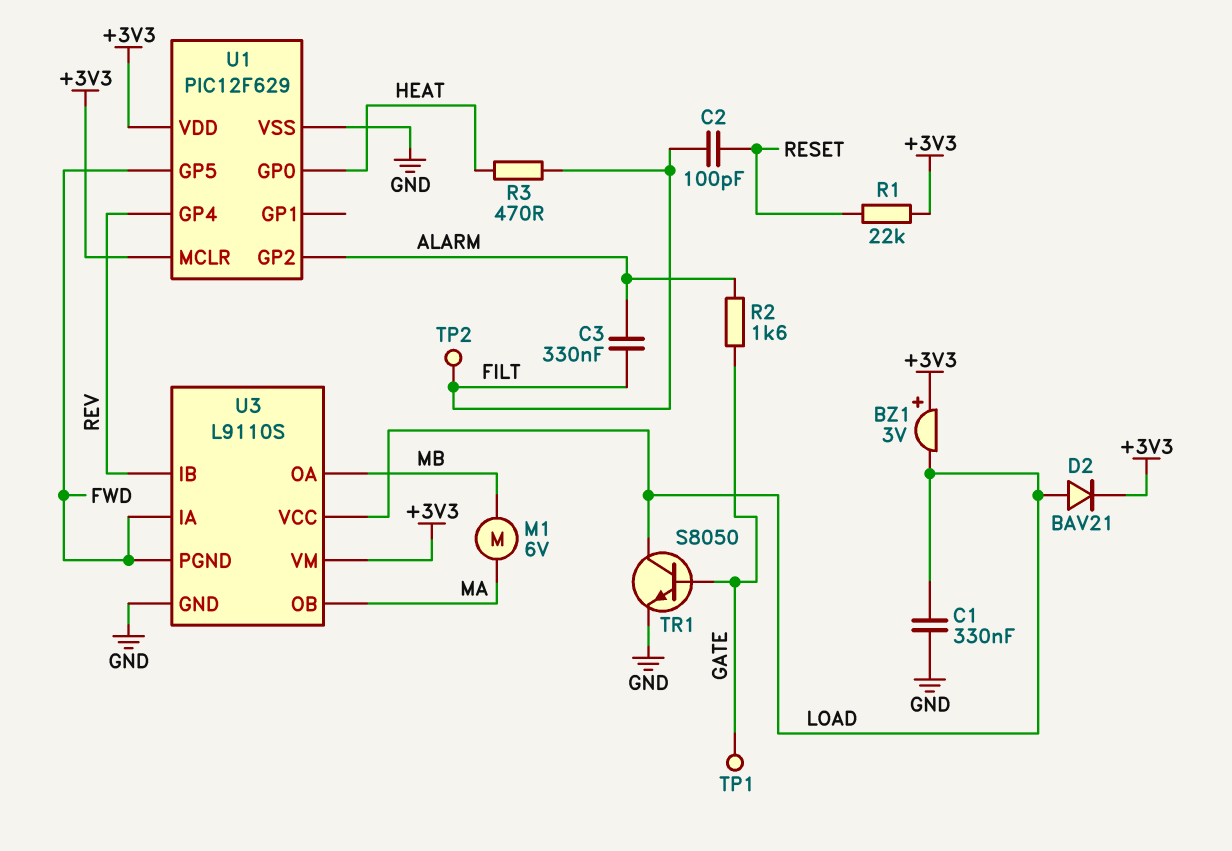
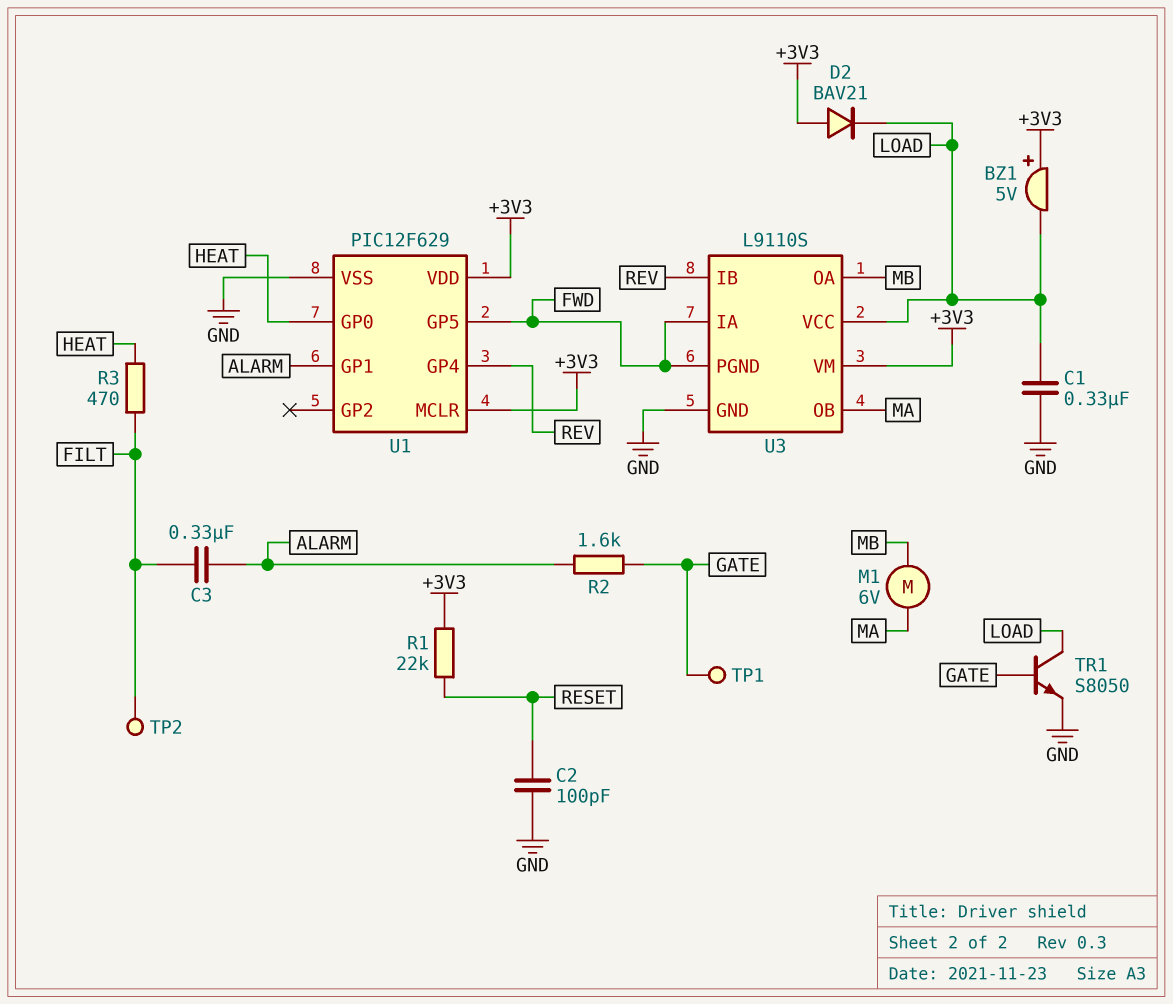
BZ1: buzzer 3V (plus +3V3, minus LOAD) -> buzzer 5V (plus +3V3, minus LOAD)
C2: 100pF (FILT, RESET) -> 100pF (GND, RESET)
D2: diode BAV21 (A LOAD, K +3V3) -> diode BAV21 (A +3V3, K LOAD)
U1 pin GP1: none -> ALARM
U1 pin GP2: ALARM -> none

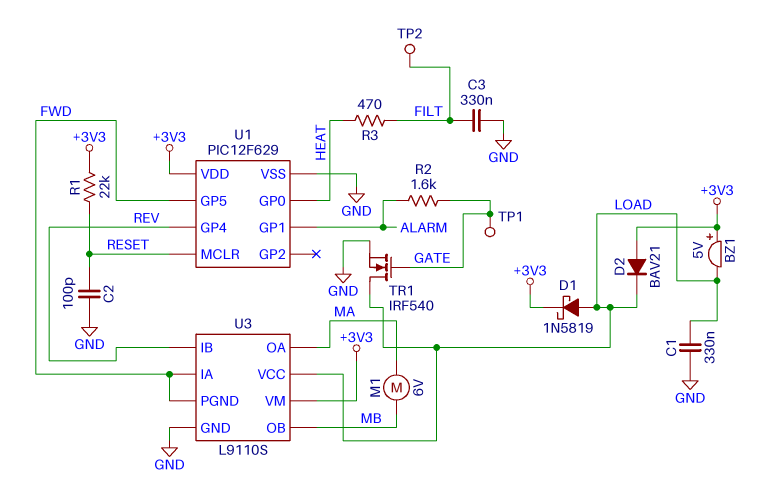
C3: 330nF (ALARM, FILT) -> 330nF (FILT, GND)
D1: none -> schottky 1N5819 (A LOAD, K +3V3)
TR1: NPN S8050 (B GATE, C LOAD, E GND) -> NMOS IRF540 (G GATE, D LOAD, S GND)
U1 pin MCLR: +3V3 -> RESET
U3 pin OA: MB -> MA
U3 pin OB: MA -> MB

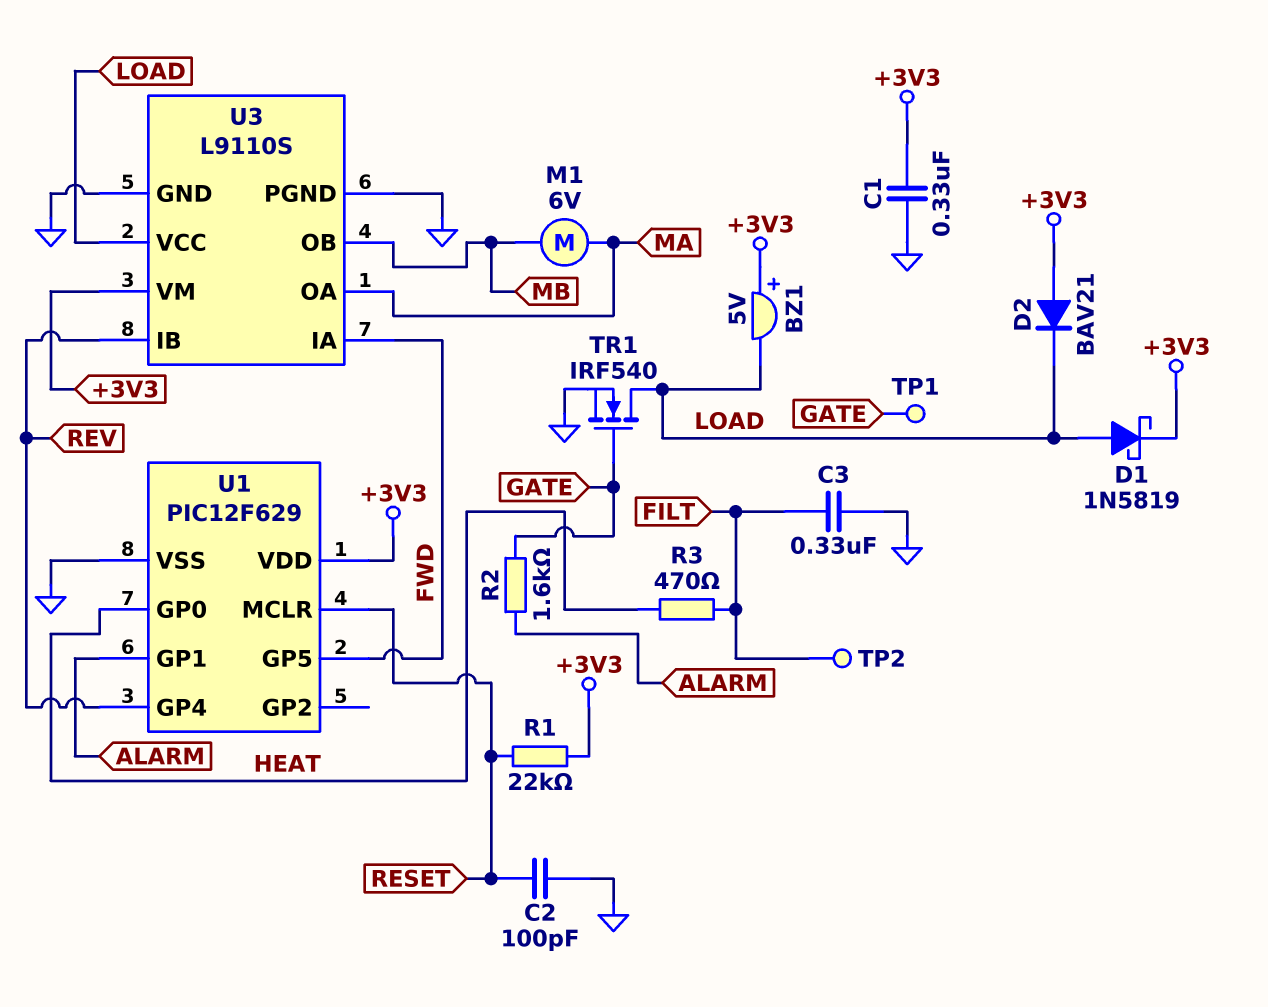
C1: 330nF (GND, LOAD) -> 330nF (+3V3, GND)
U3 pin PGND: FWD -> GND

